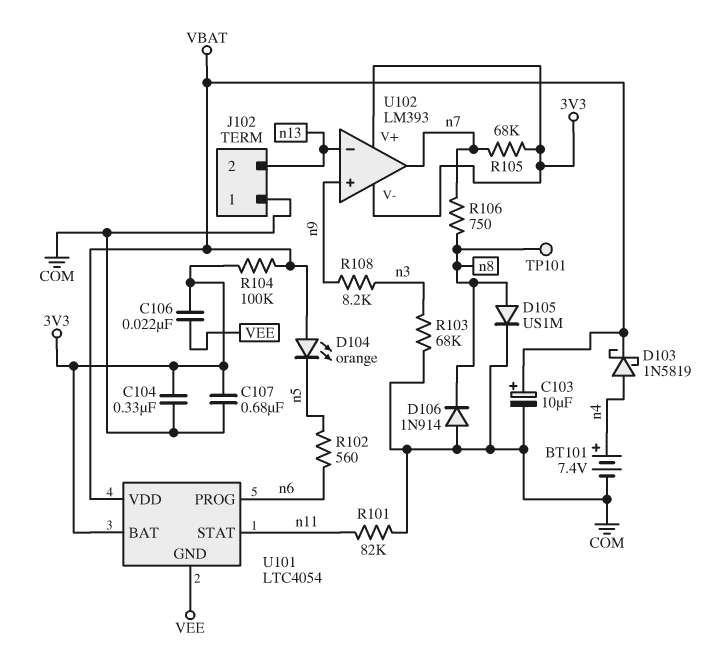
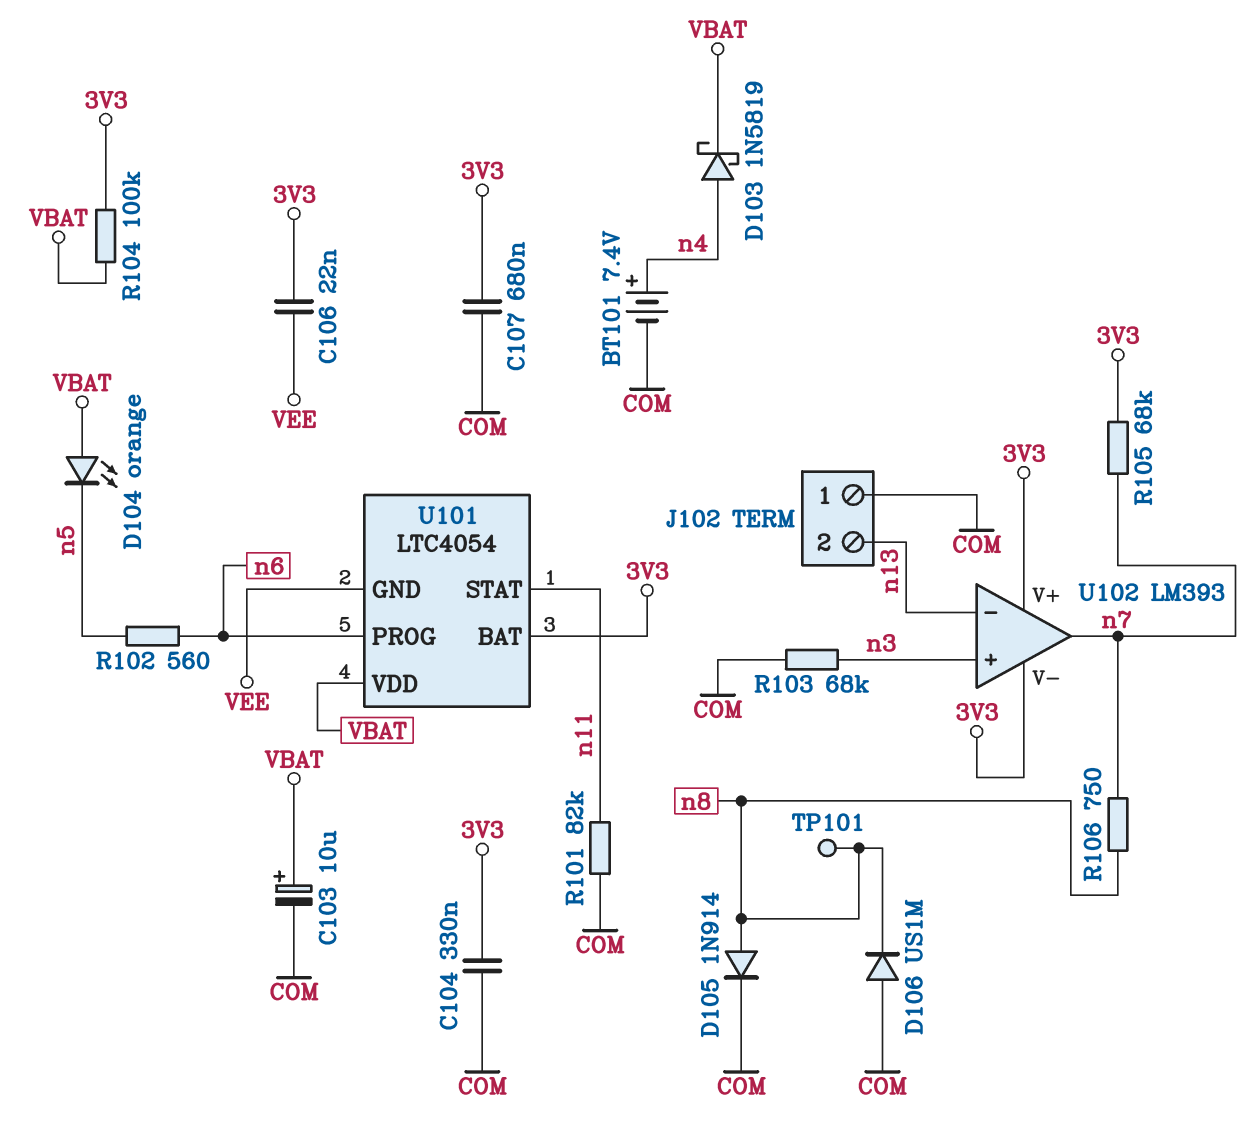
D105: diode US1M (A n8, K COM) -> diode 1N914 (A n8, K COM)
D106: diode 1N914 (A COM, K n8) -> diode US1M (A COM, K n8)
R108: 8.2k (n3, n9) -> none
U102 pin in+: n9 -> n3

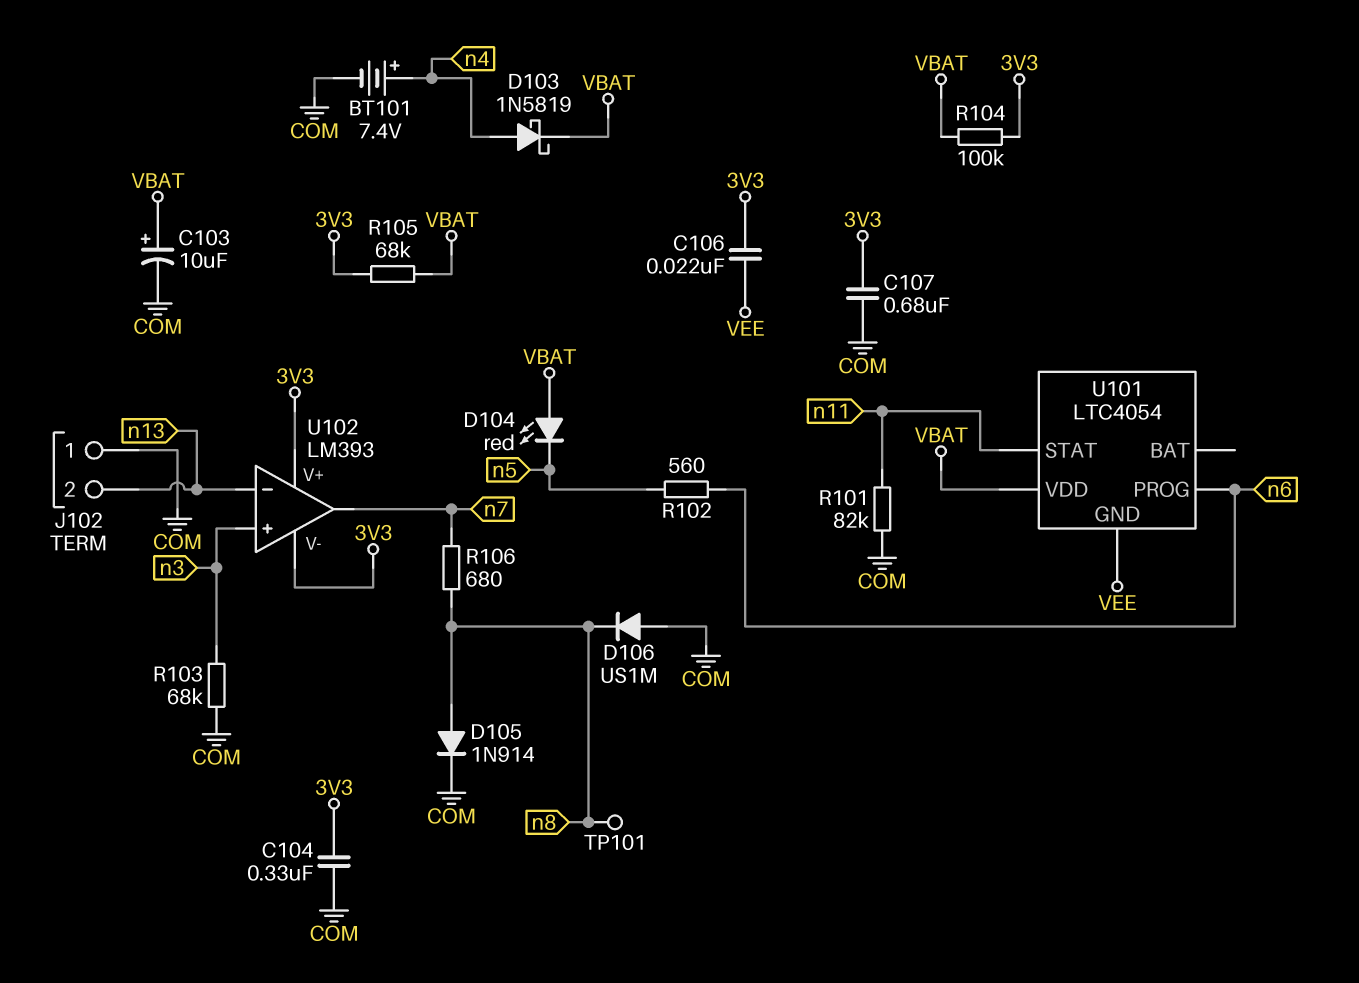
D104: LED orange (A VBAT, K n5) -> LED red (A VBAT, K n5)
R105: 68k (3V3, n7) -> 68k (3V3, VBAT)
R106: 750 (n7, n8) -> 680 (n7, n8)
U101 pin BAT: 3V3 -> none

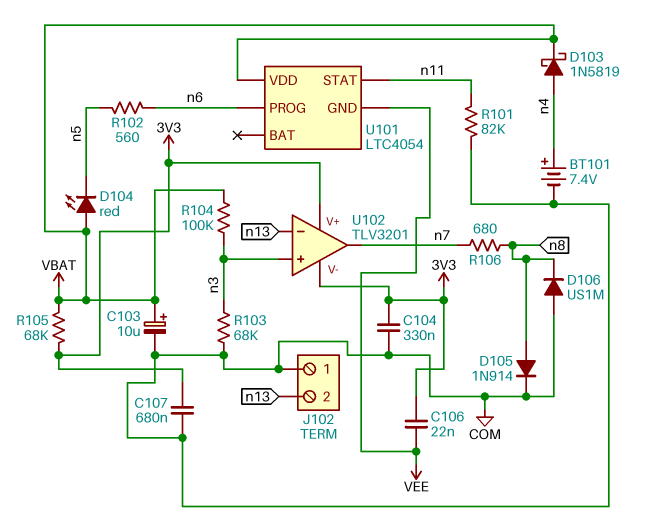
R104: 100k (3V3, VBAT) -> 100k (VBAT, n3)
TP101: test point (n8) -> none
U102: LM393 -> TLV3201

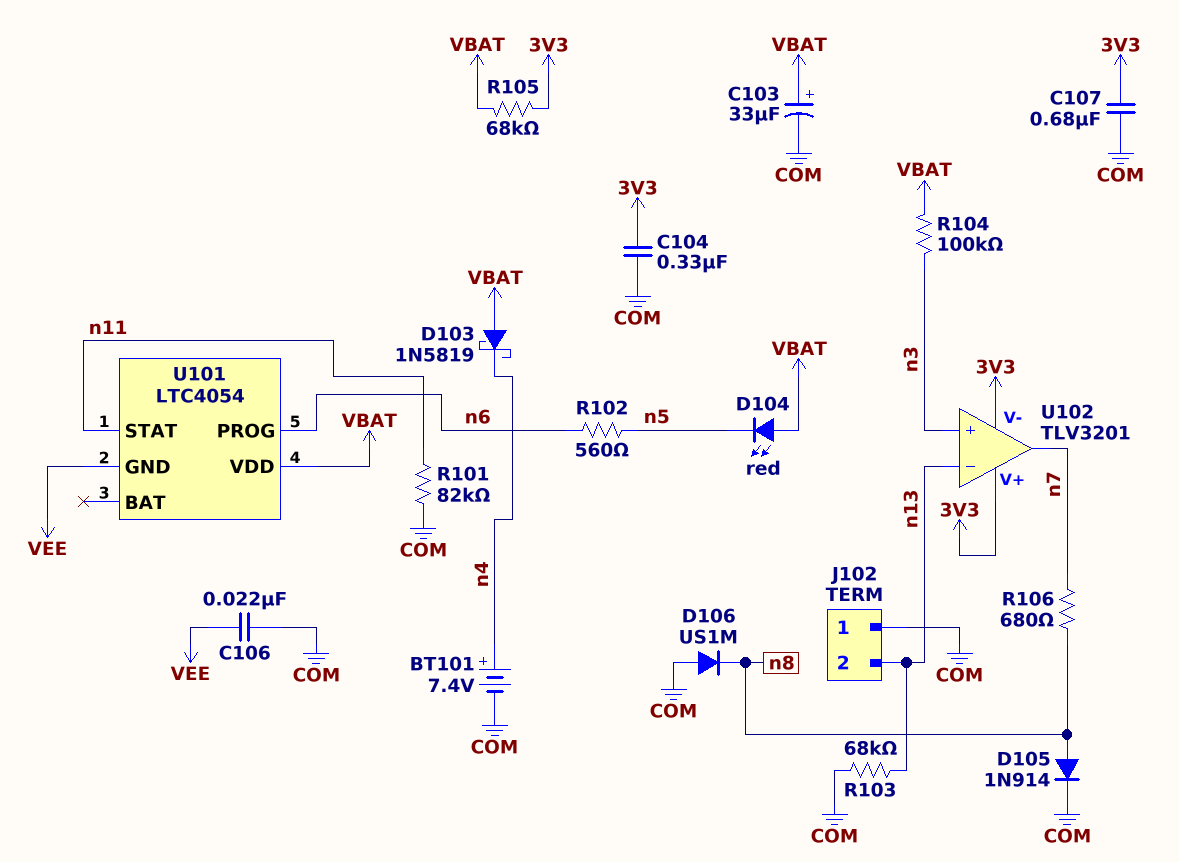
C103: 10uF (plus VBAT, minus COM) -> 33uF (plus VBAT, minus COM)
C106: 22nF (3V3, VEE) -> 22nF (COM, VEE)
D103: schottky 1N5819 (A n4, K VBAT) -> schottky 1N5819 (A VBAT, K n4)
R103: 68k (COM, n3) -> 68k (COM, n13)

